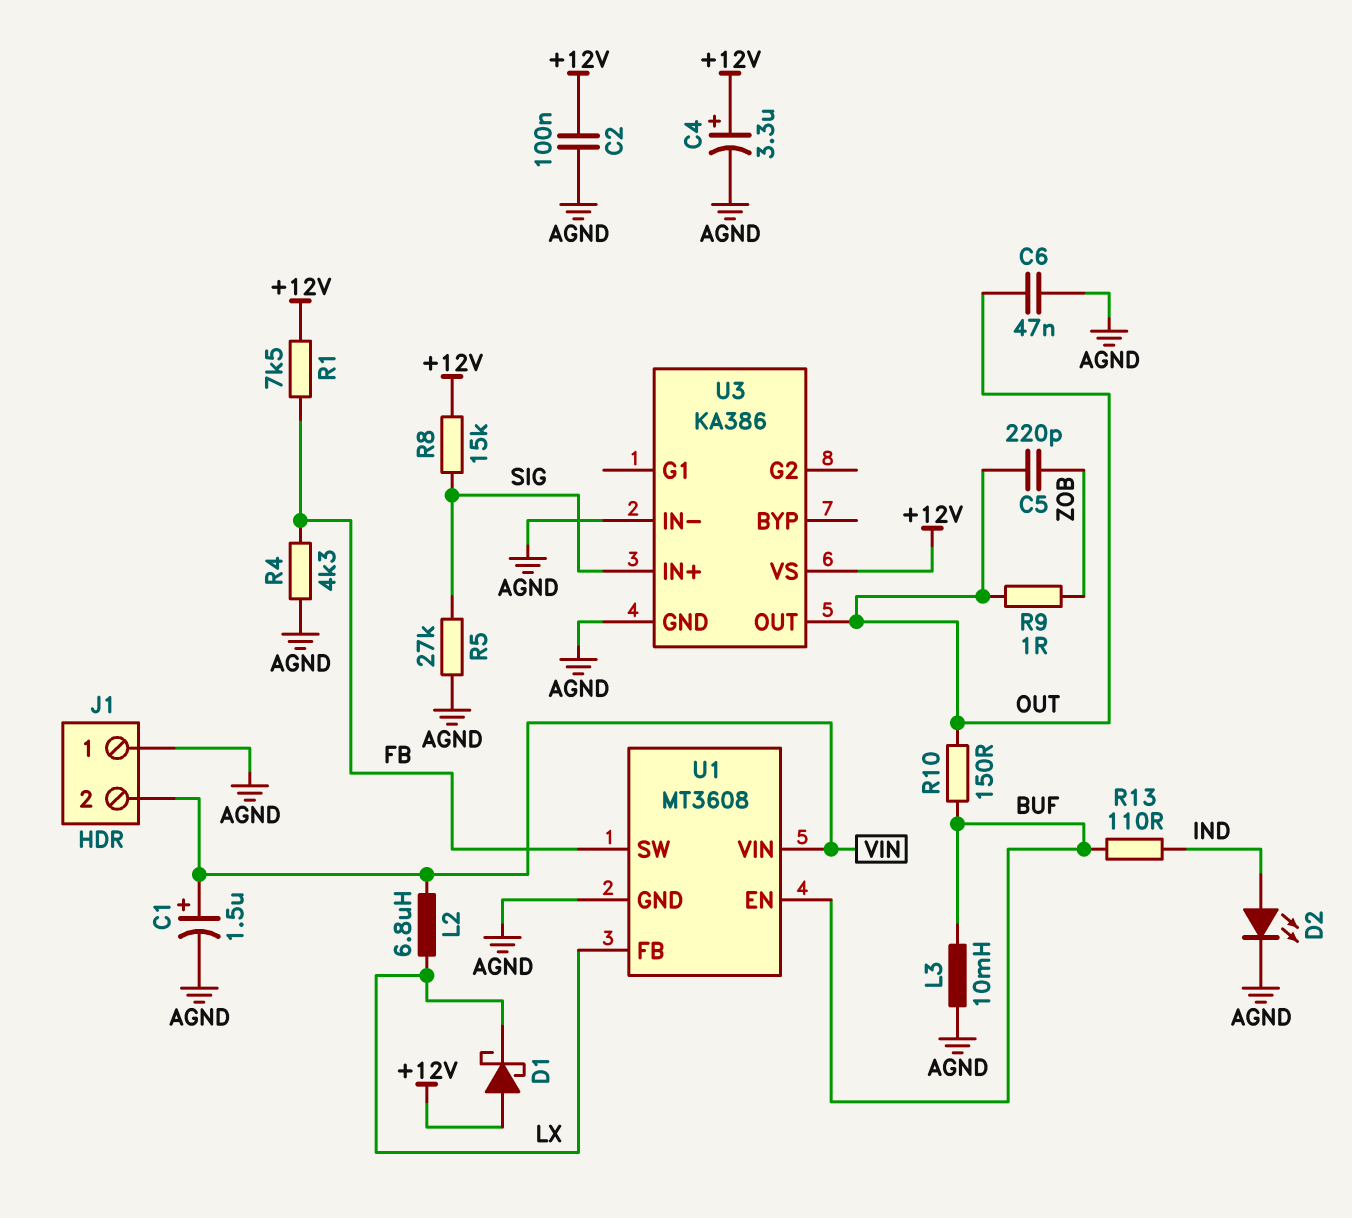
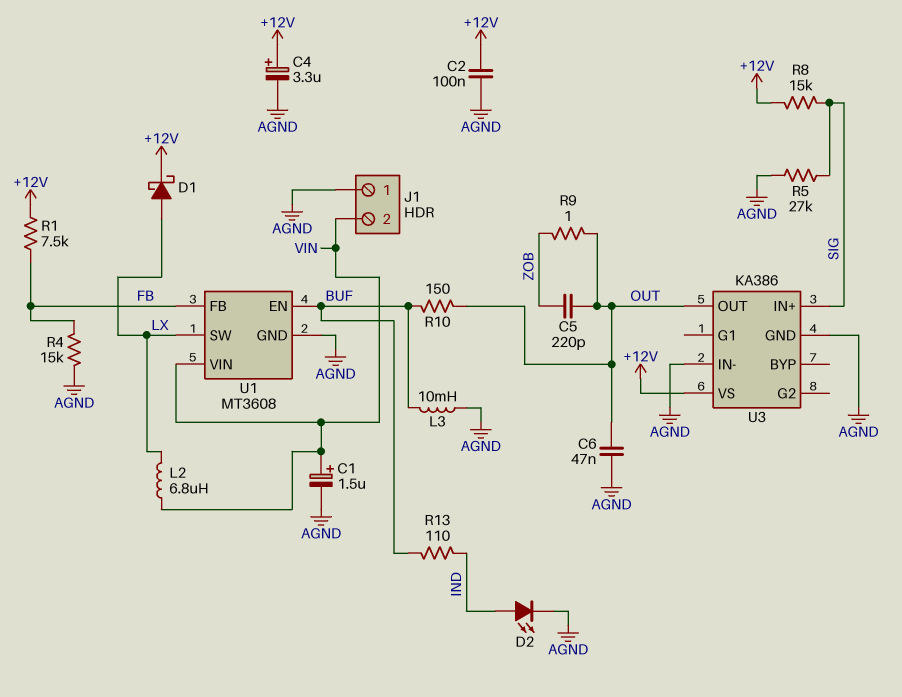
D1: schottky (A +12V, K LX) -> schottky (A LX, K +12V)
R4: 4.3k (AGND, FB) -> 15k (AGND, FB)
U1 pin FB: LX -> FB
U1 pin SW: FB -> LX

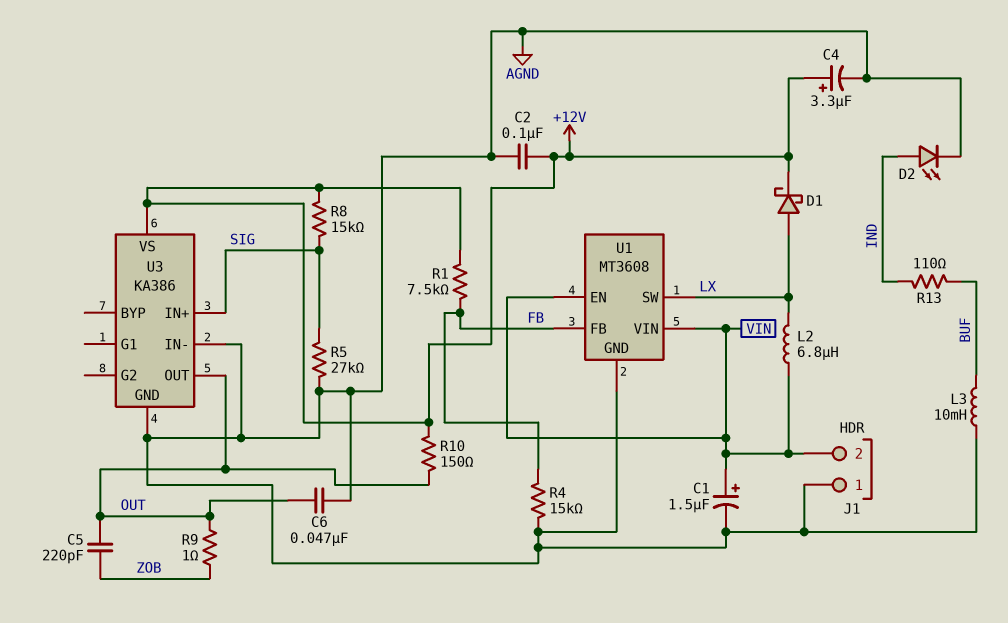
R10: 150 (BUF, OUT) -> 150 (+12V, OUT)
U1 pin EN: BUF -> VIN

